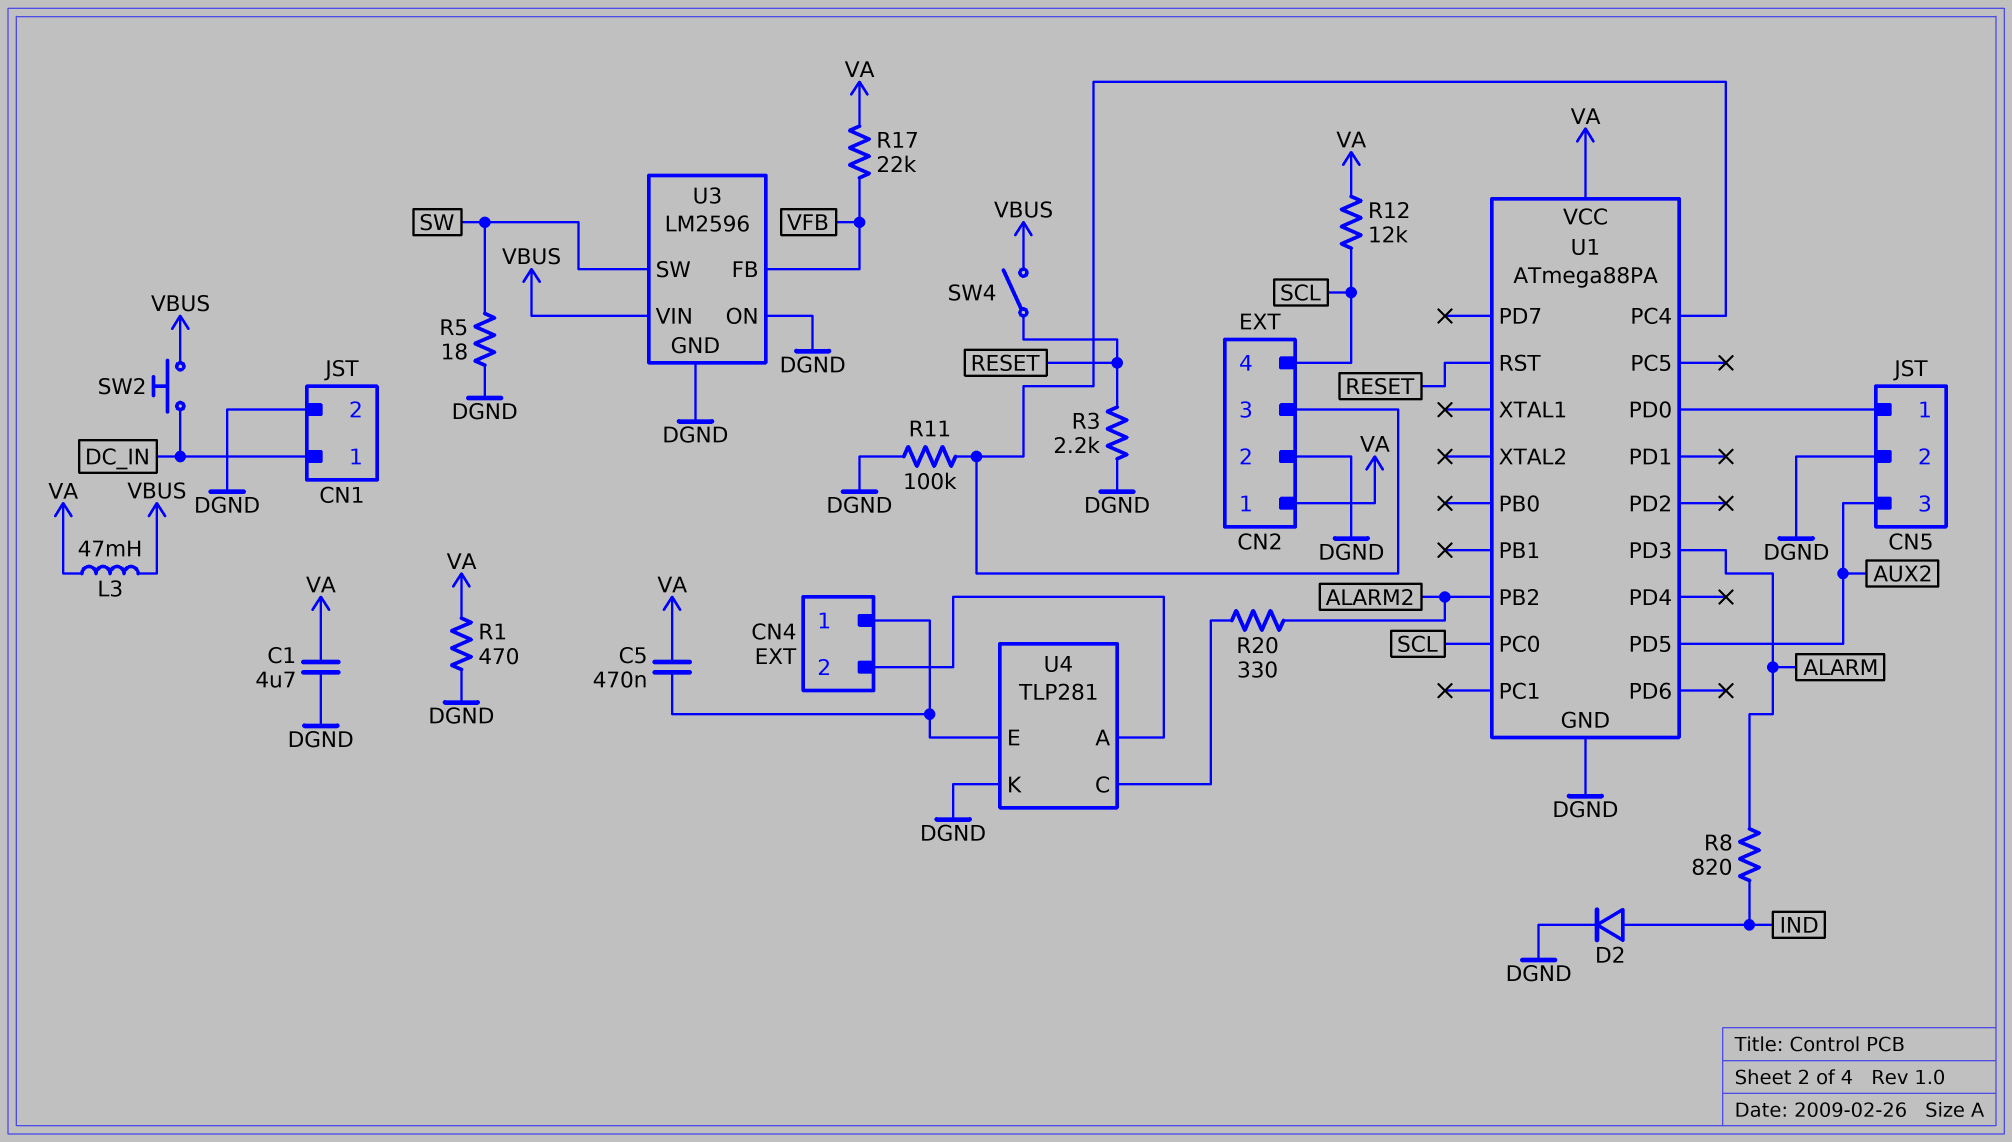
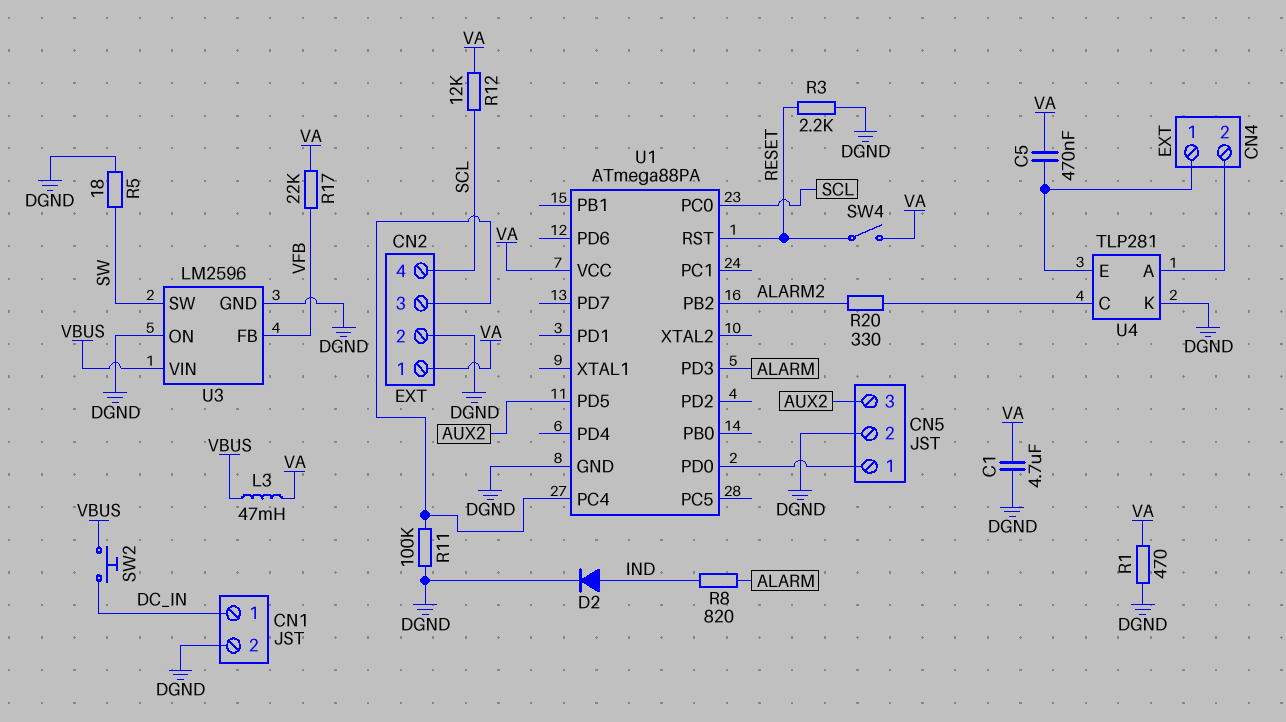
SW4: switch (RESET, VBUS) -> switch (RESET, VA)

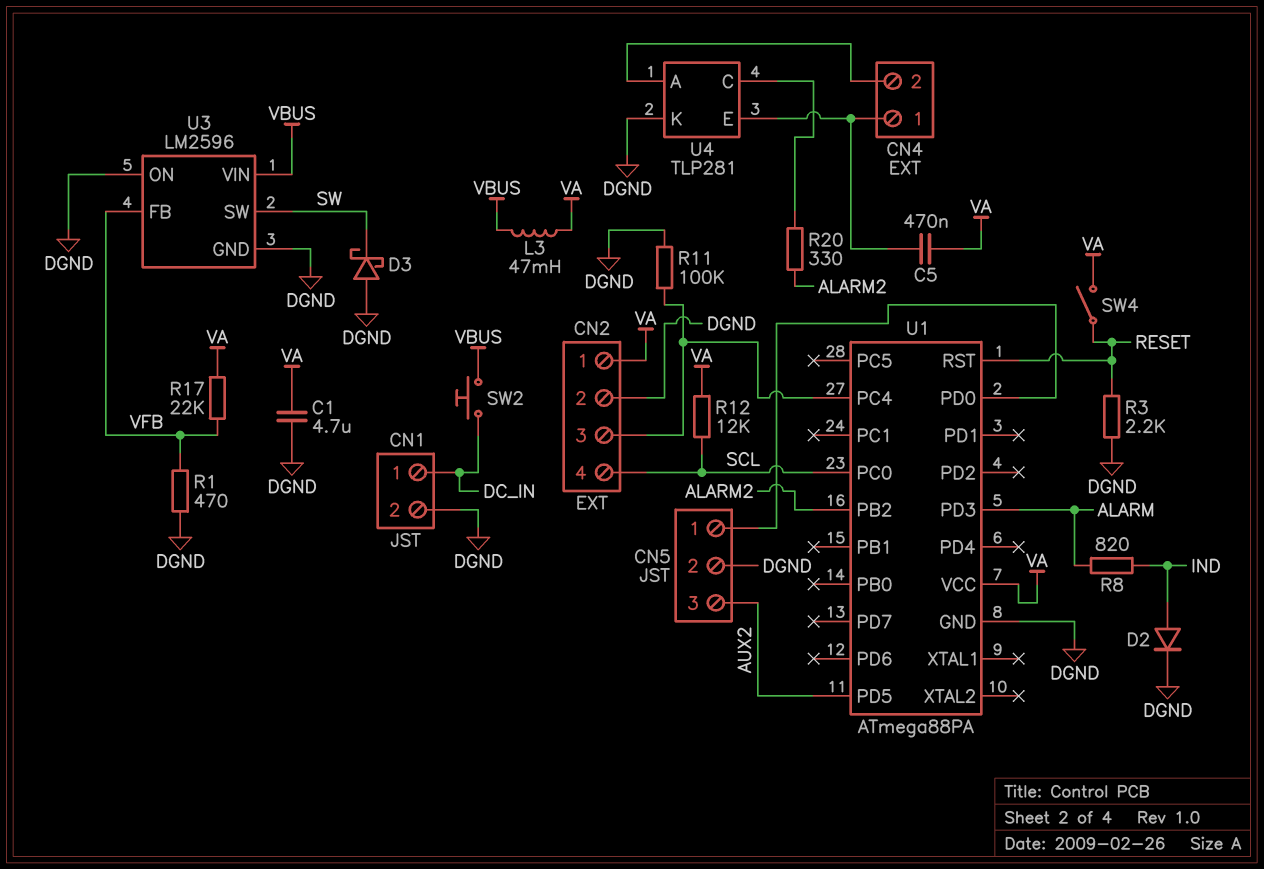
D3: none -> schottky (A DGND, K SW)
R1: 470 (DGND, VA) -> 470 (DGND, VFB)
R5: 18 (DGND, SW) -> none

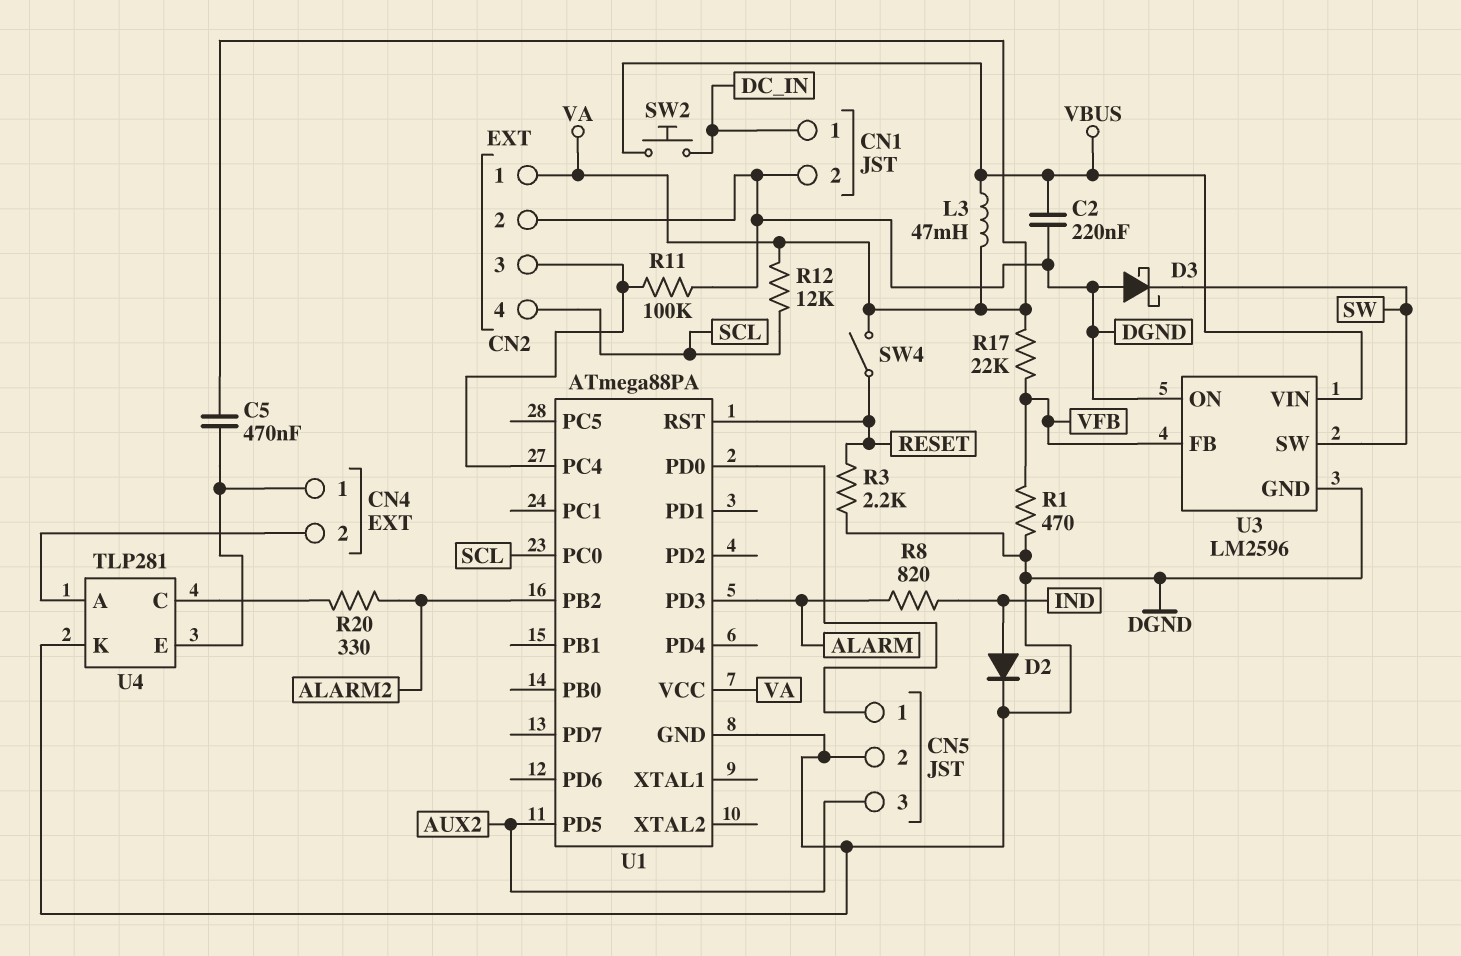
C1: 4.7uF (DGND, VA) -> none
C2: none -> 220nF (DGND, VBUS)

